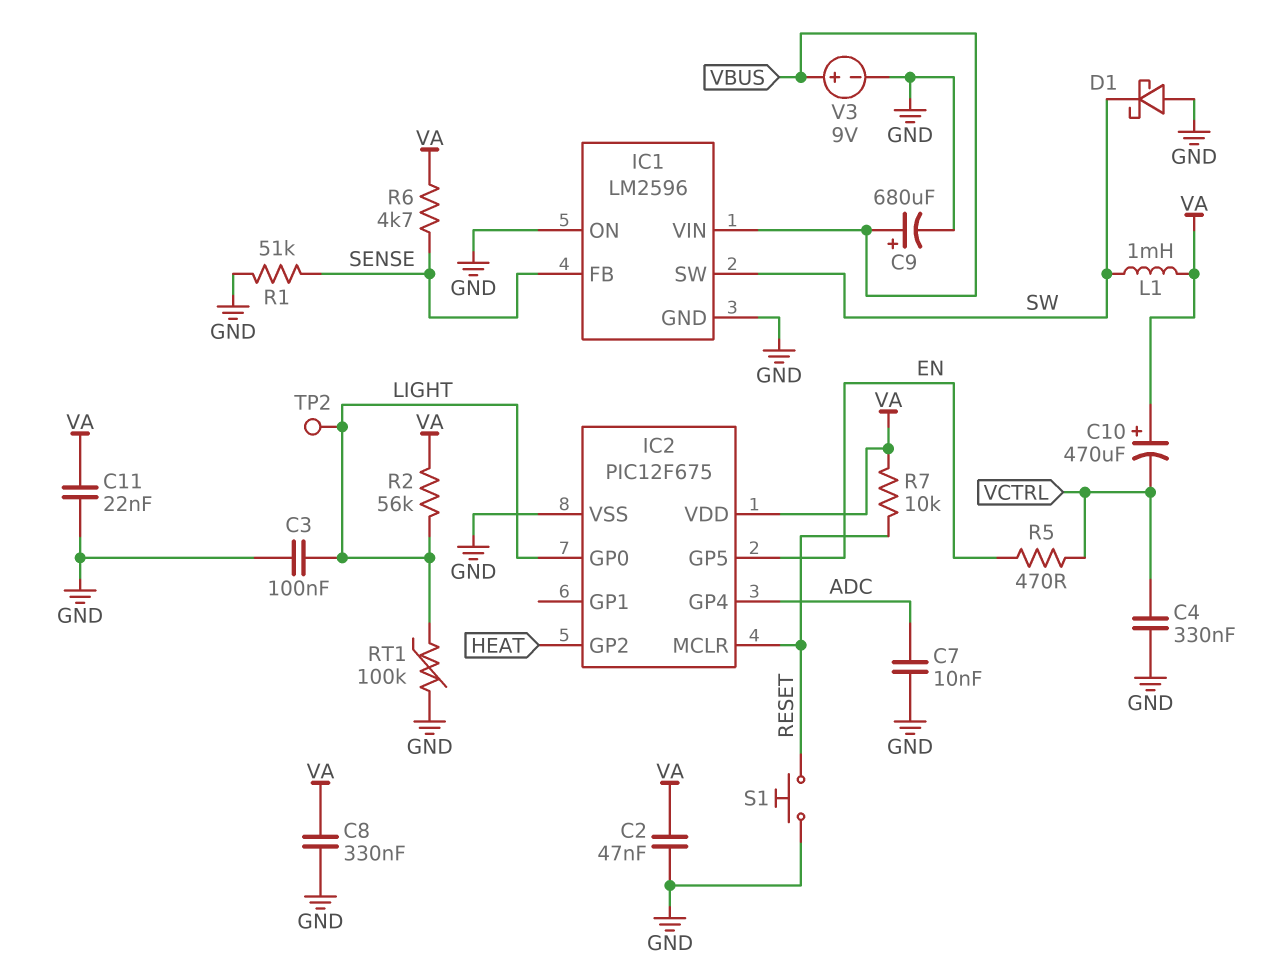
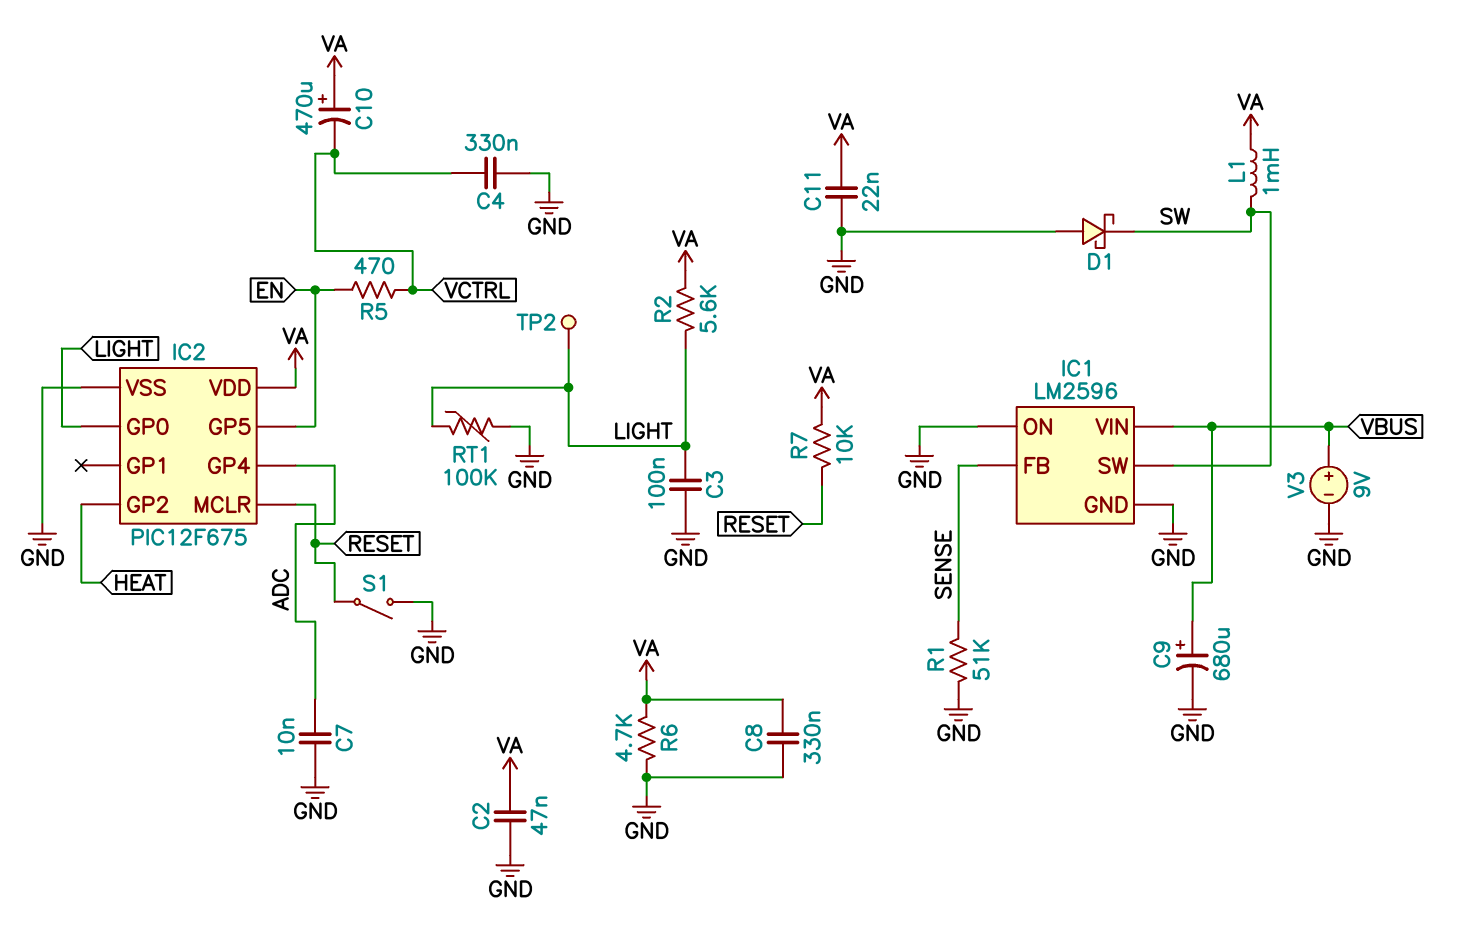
R2: 56k (LIGHT, VA) -> 5.6k (LIGHT, VA)
R6: 4.7k (SENSE, VA) -> 4.7k (GND, VA)
S1: button (GND, RESET) -> switch (GND, RESET)

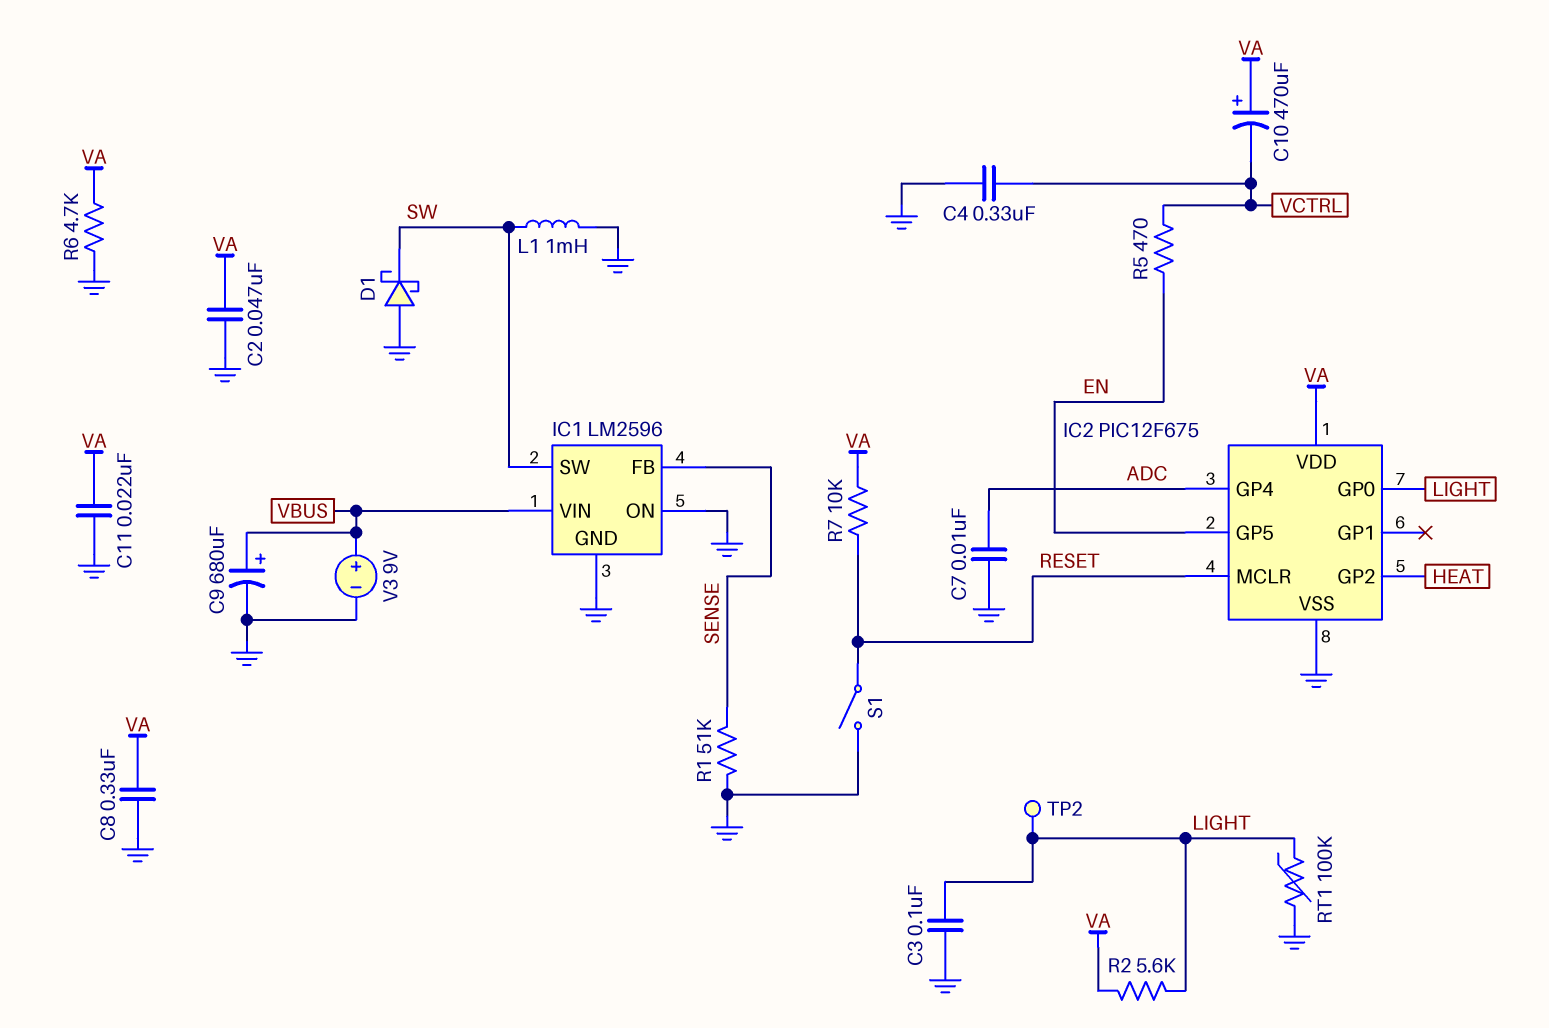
L1: 1mH (SW, VA) -> 1mH (GND, SW)

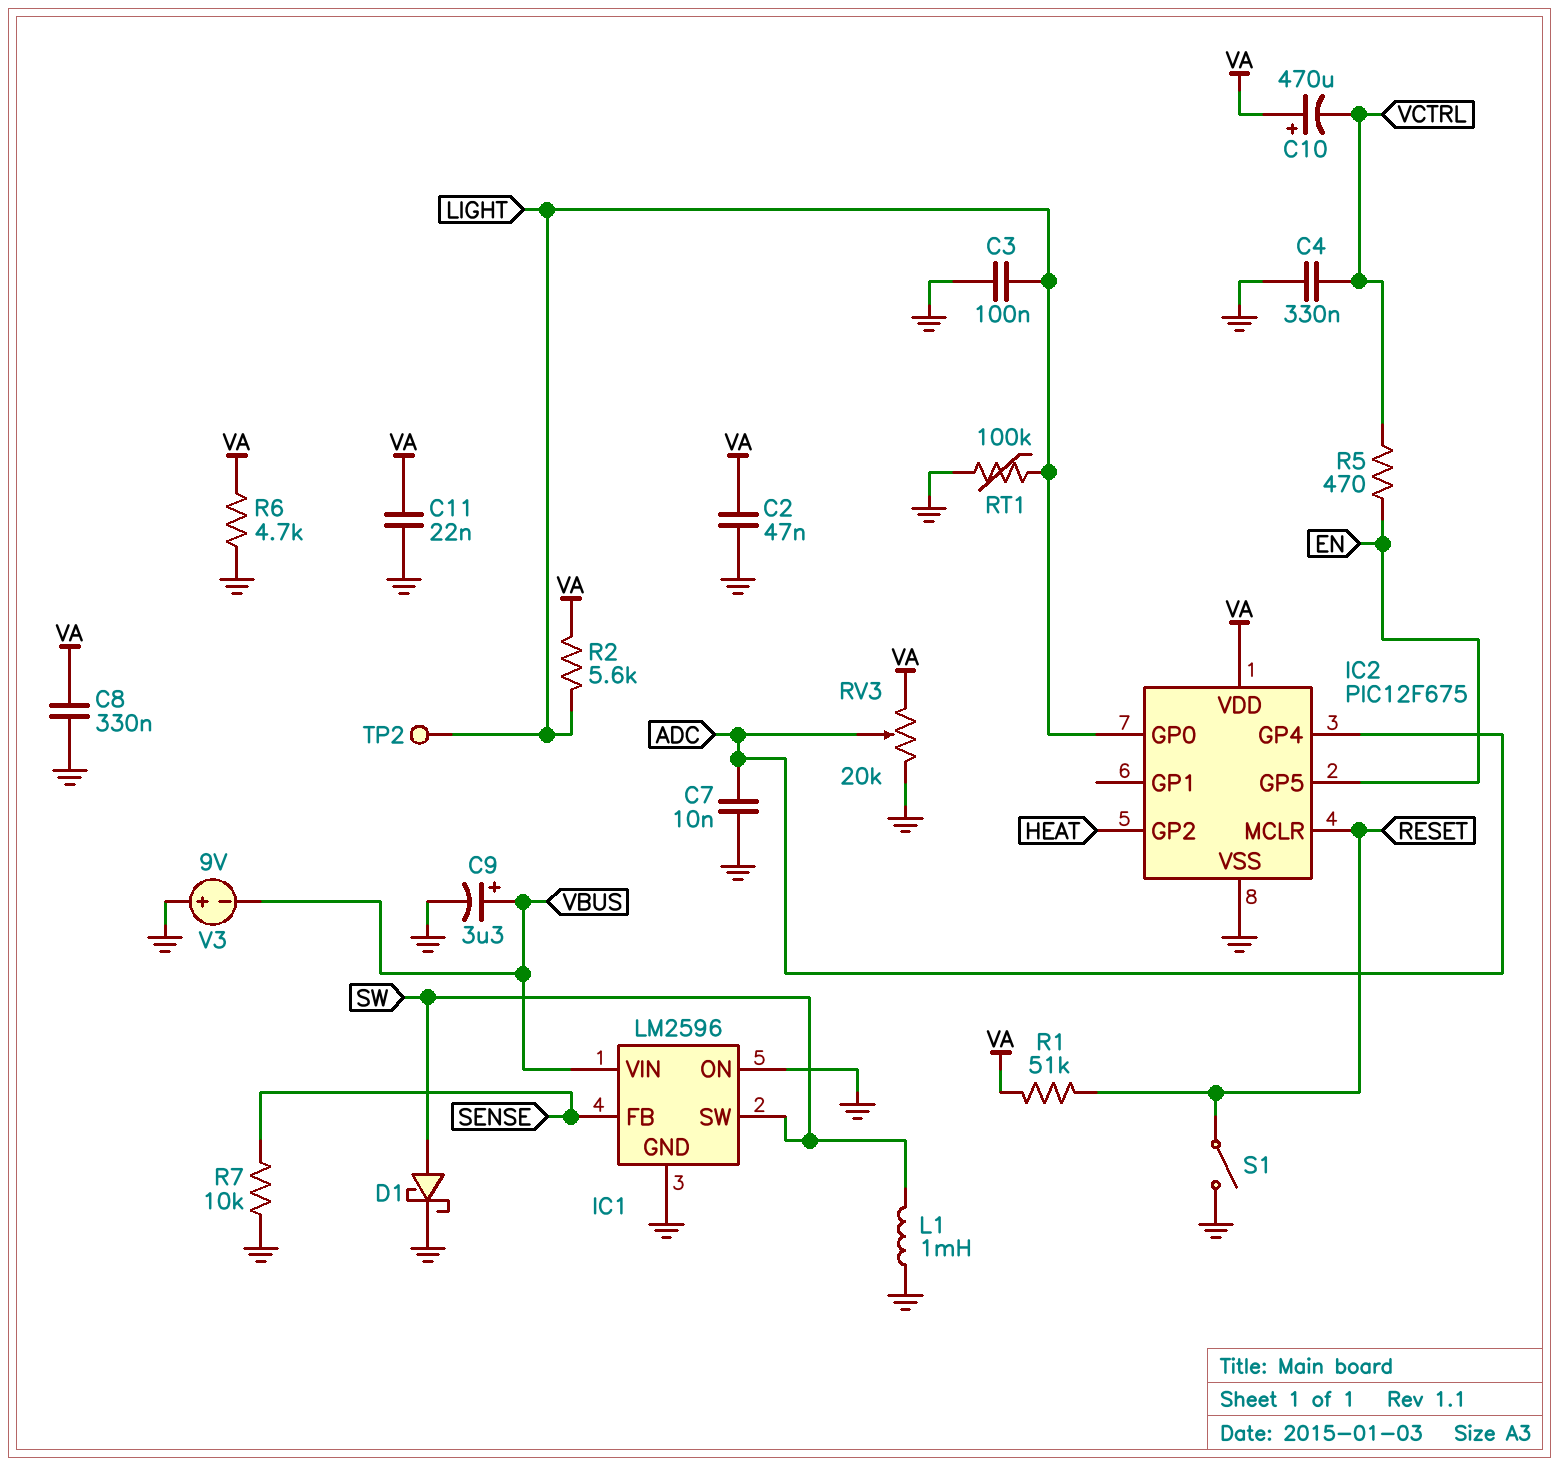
C9: 680uF (plus VBUS, minus GND) -> 3.3uF (plus VBUS, minus GND)
D1: schottky (A GND, K SW) -> schottky (A SW, K GND)
R1: 51k (GND, SENSE) -> 51k (RESET, VA)
R7: 10k (RESET, VA) -> 10k (GND, SENSE)
RV3: none -> 20k (GND, VA, wiper ADC)
V3: 9V (plus VBUS, minus GND) -> 9V (plus GND, minus VBUS)

